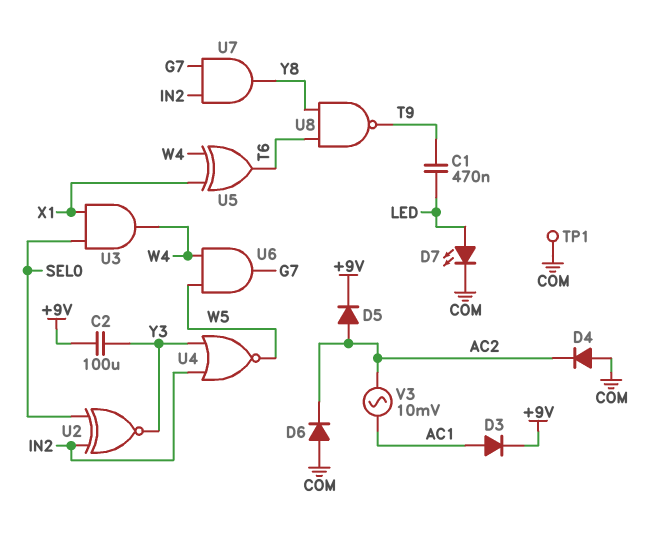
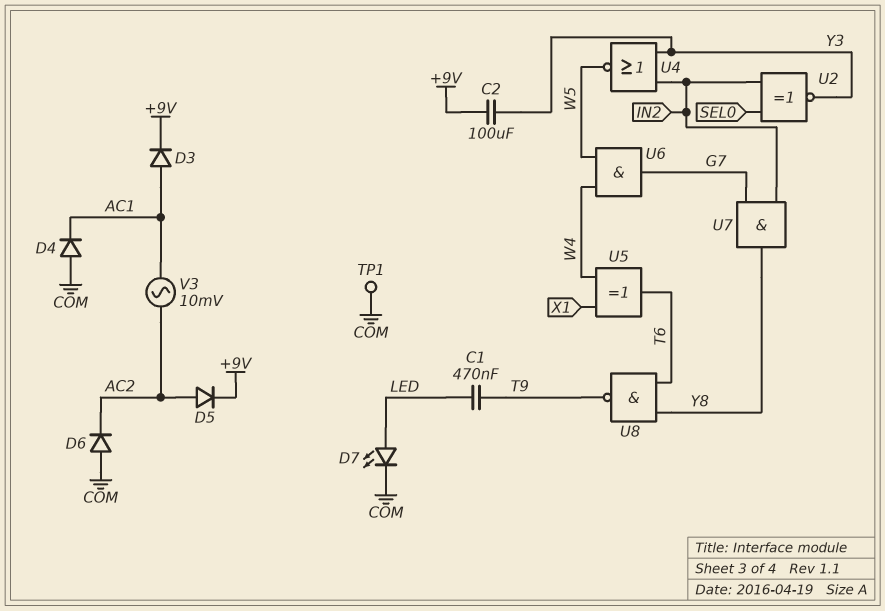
D4: diode (A COM, K AC2) -> diode (A COM, K AC1)
U3: AND (in SEL0, in X1, out W4) -> none

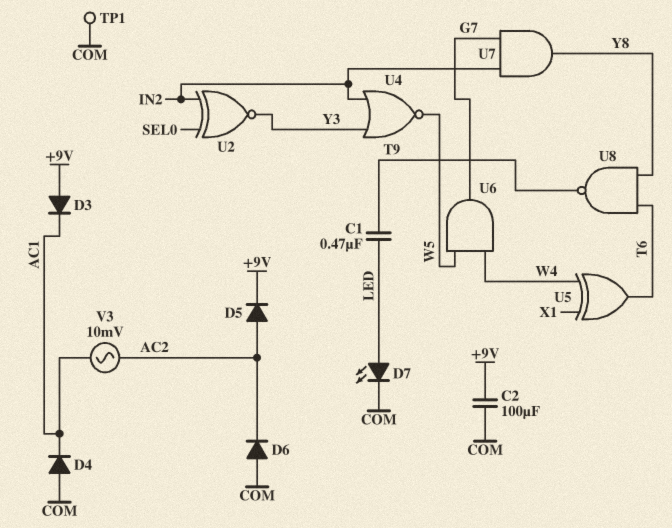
C2: 100uF (+9V, Y3) -> 100uF (+9V, COM)
D3: diode (A AC1, K +9V) -> diode (A +9V, K AC1)

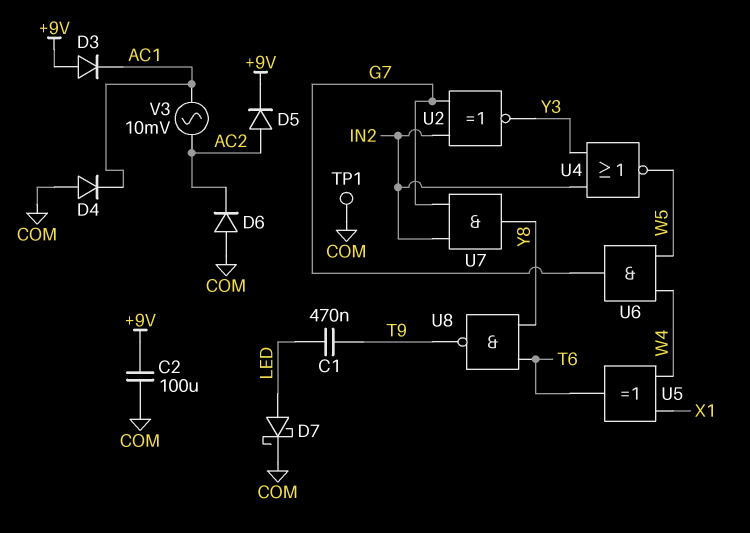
D7: LED (A LED, K COM) -> schottky (A LED, K COM)
U2: XNOR (in IN2, in SEL0, out Y3) -> XNOR (in G7, in IN2, out Y3)

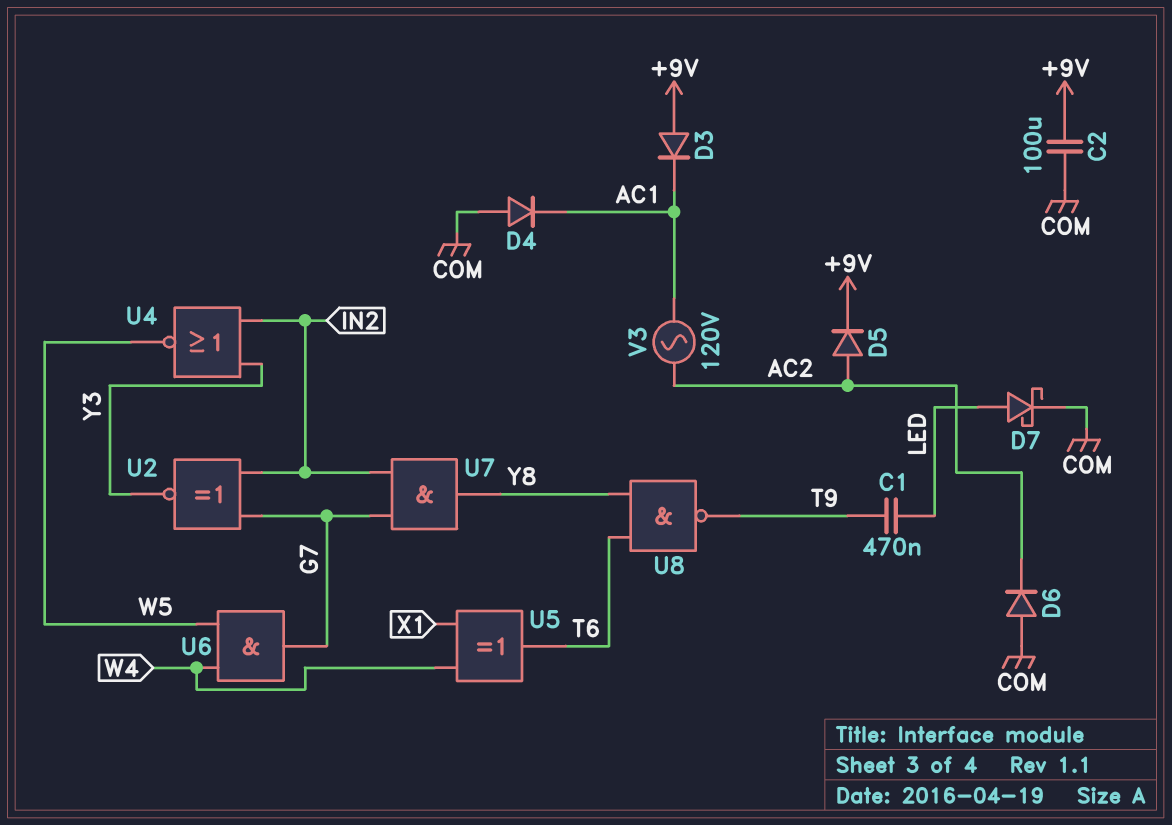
TP1: test point (COM) -> none
V3: AC 10mV (AC1, AC2) -> AC 120V (AC1, AC2)

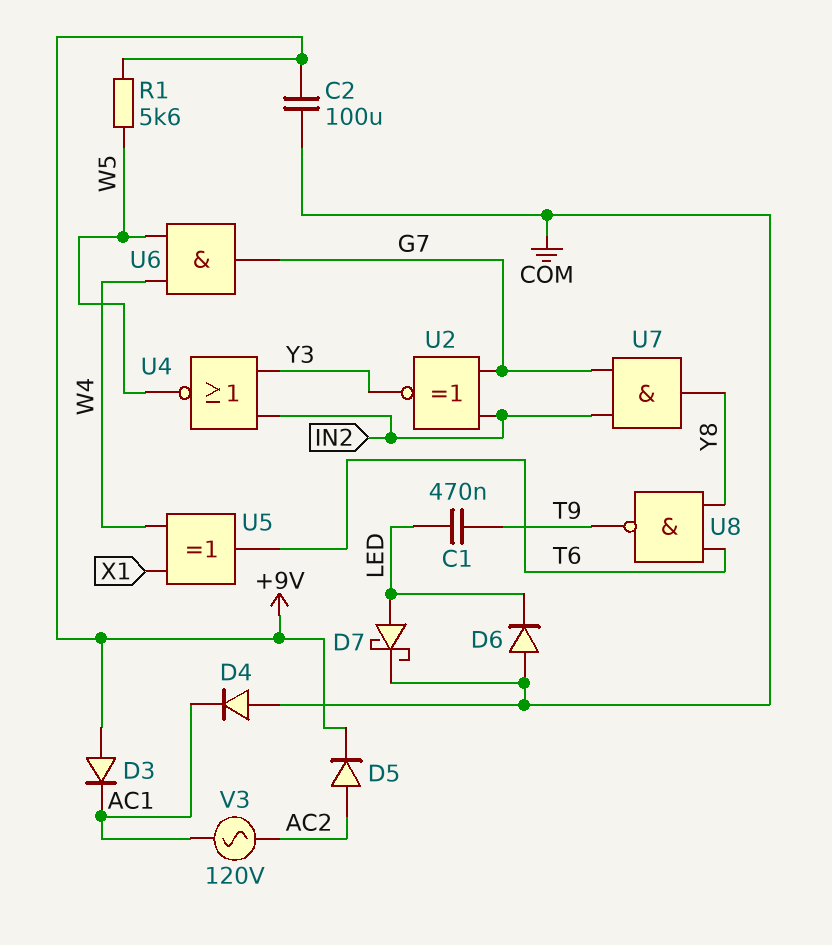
D6: diode (A COM, K AC2) -> diode (A COM, K LED)
R1: none -> 5.6k (+9V, W5)

